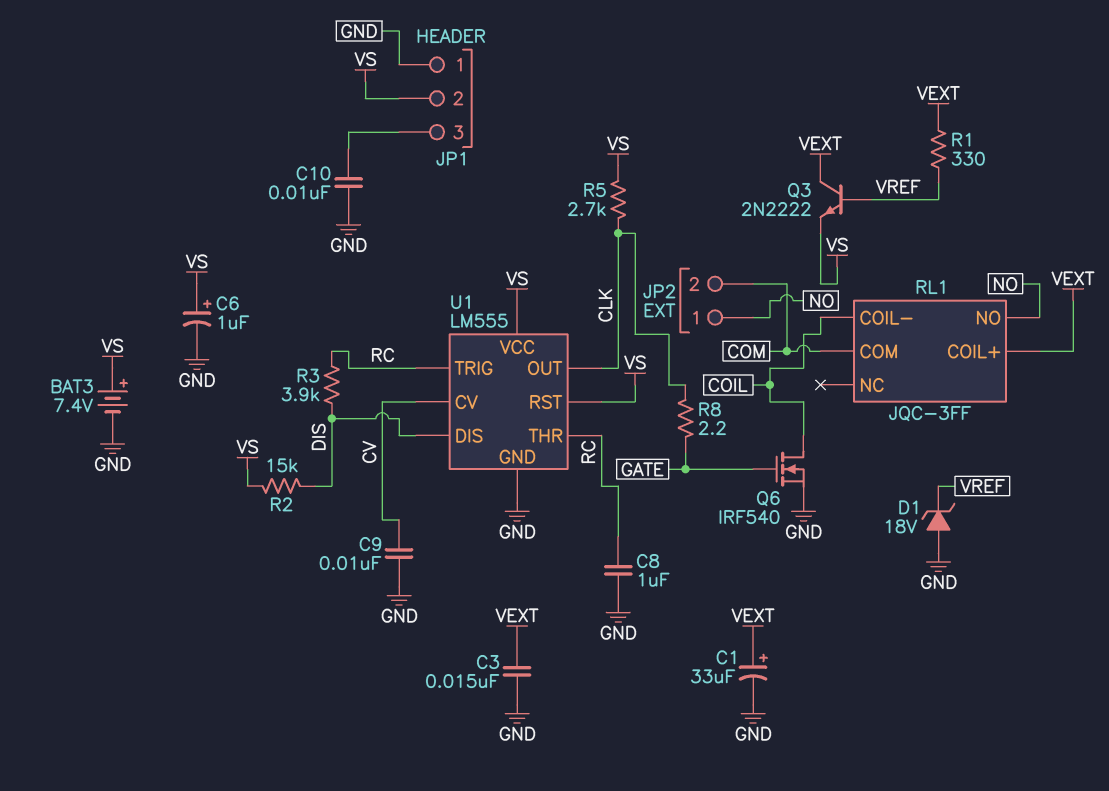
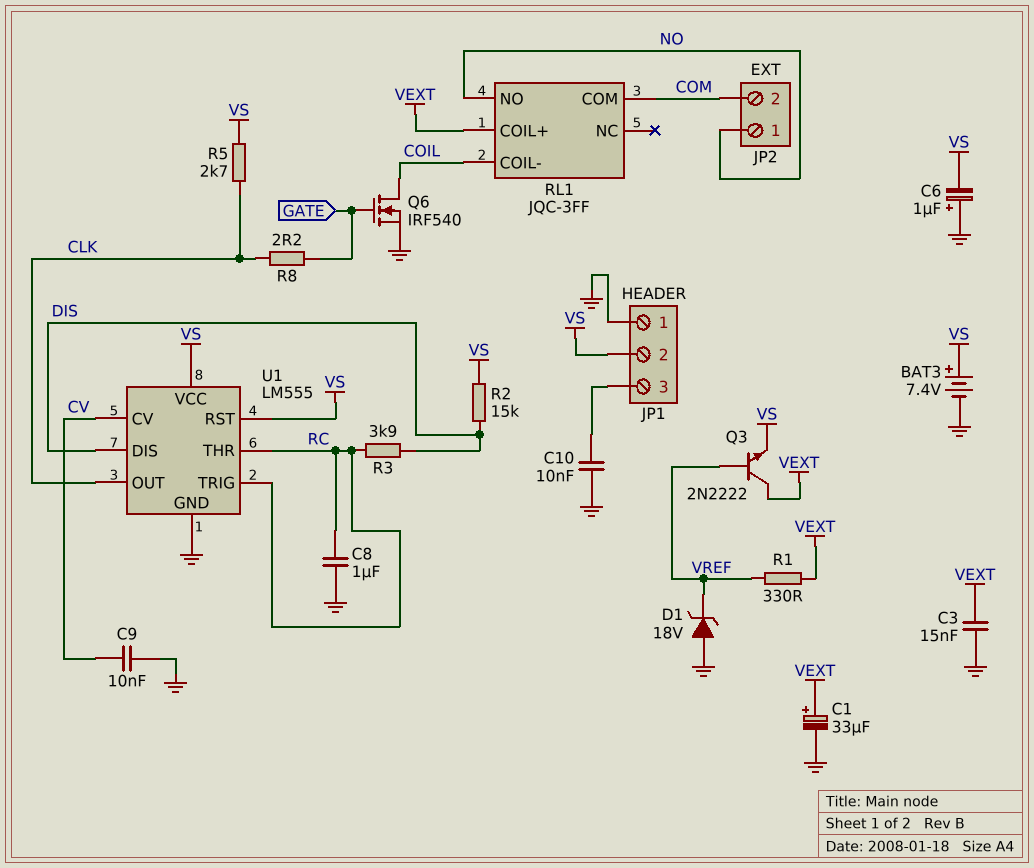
C6: 1uF (plus VS, minus GND) -> 1uF (plus GND, minus VS)

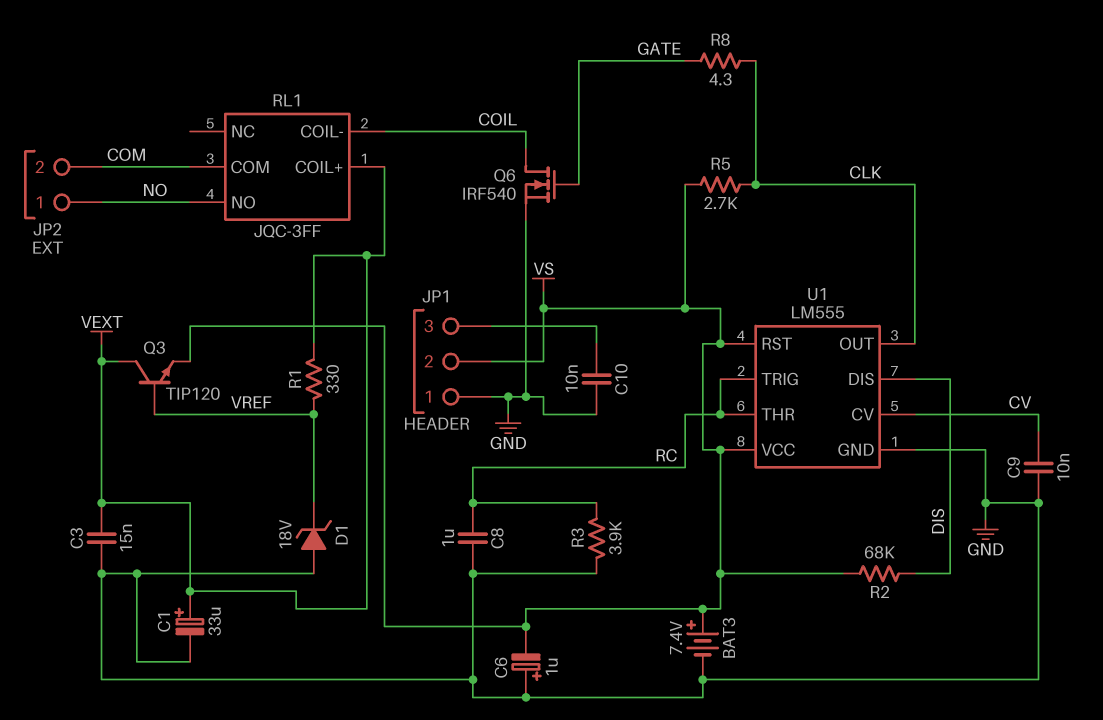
Q3: NPN 2N2222 (B VREF, C VEXT, E VS) -> NPN TIP120 (B VREF, C VEXT, E VS)
R2: 15k (DIS, VS) -> 68k (DIS, VS)
R3: 3.9k (DIS, RC) -> 3.9k (GND, RC)
R8: 2.2 (CLK, GATE) -> 4.3 (CLK, GATE)

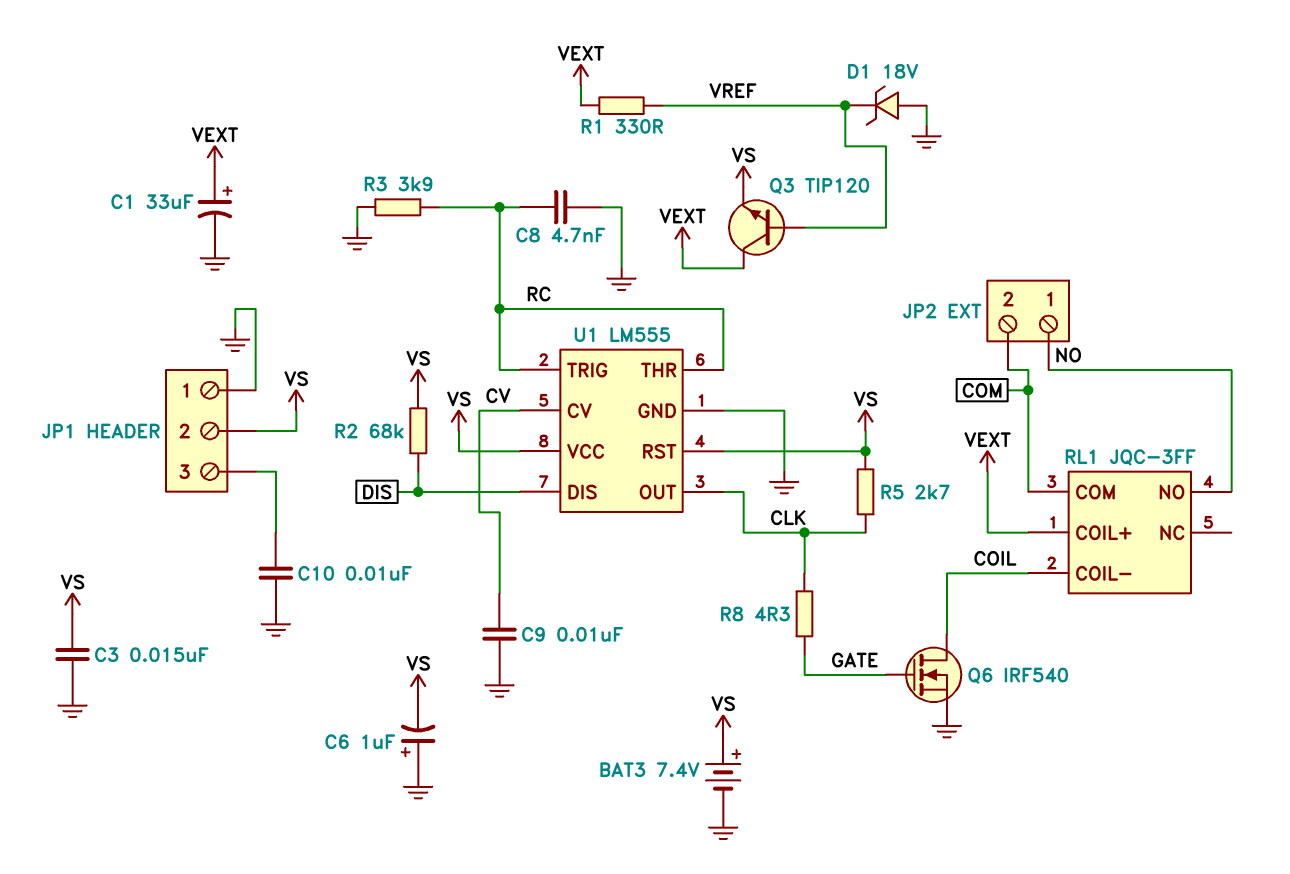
C3: 15nF (GND, VEXT) -> 15nF (GND, VS)
C8: 1uF (GND, RC) -> 4.7nF (GND, RC)

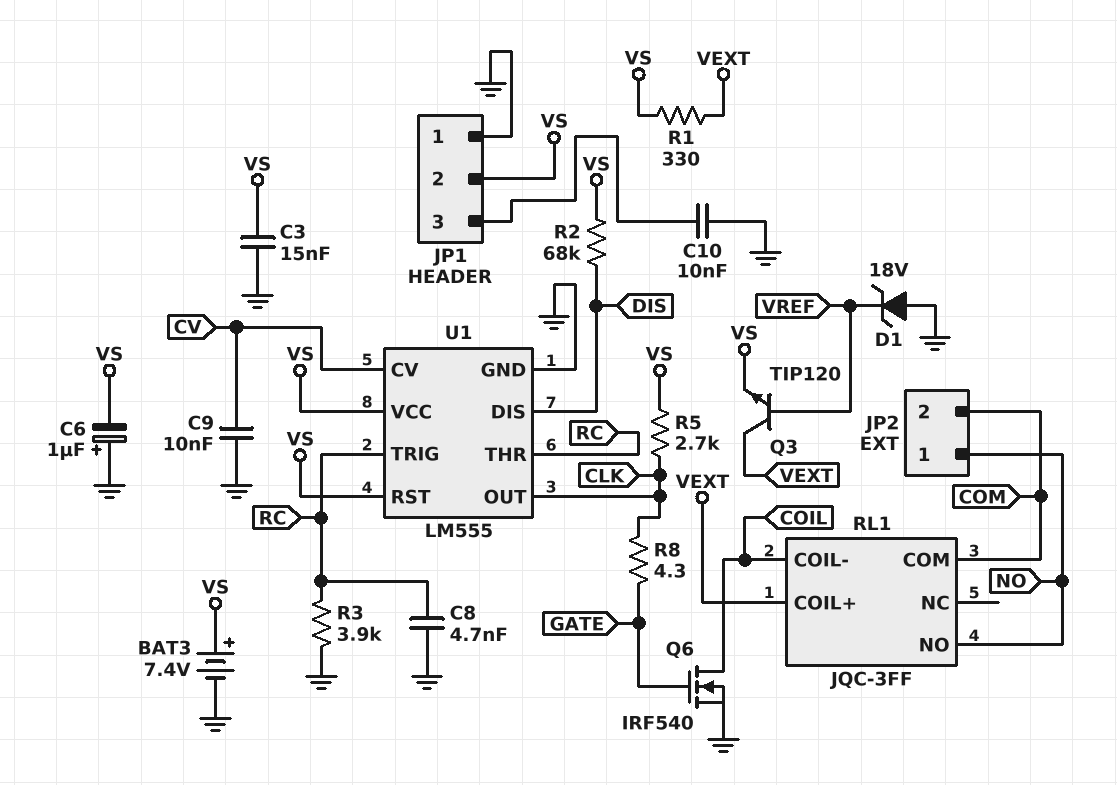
C1: 33uF (plus VEXT, minus GND) -> none
R1: 330 (VEXT, VREF) -> 330 (VEXT, VS)

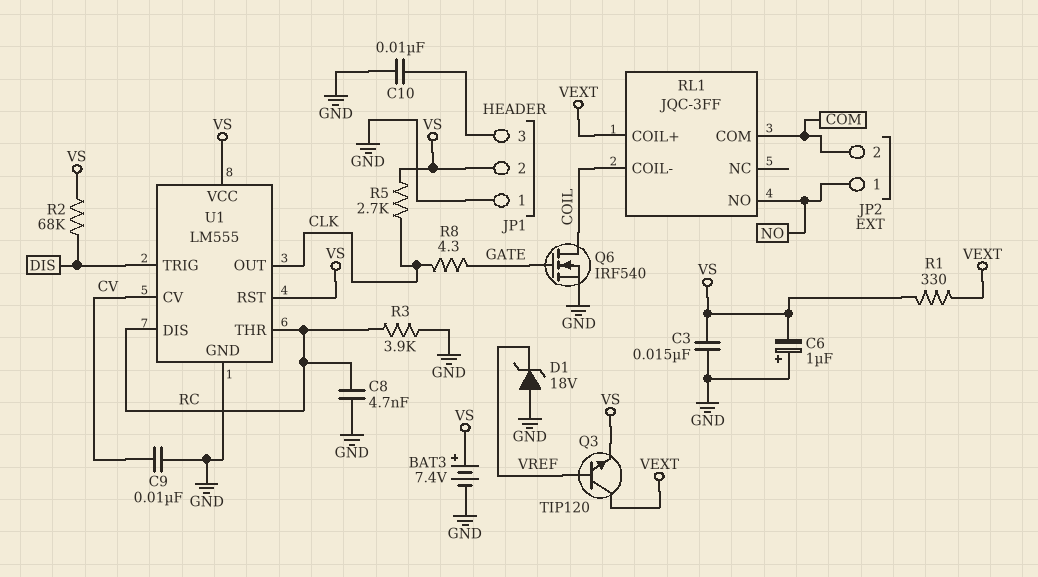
U1 pin DIS: DIS -> RC
U1 pin TRIG: RC -> DIS

